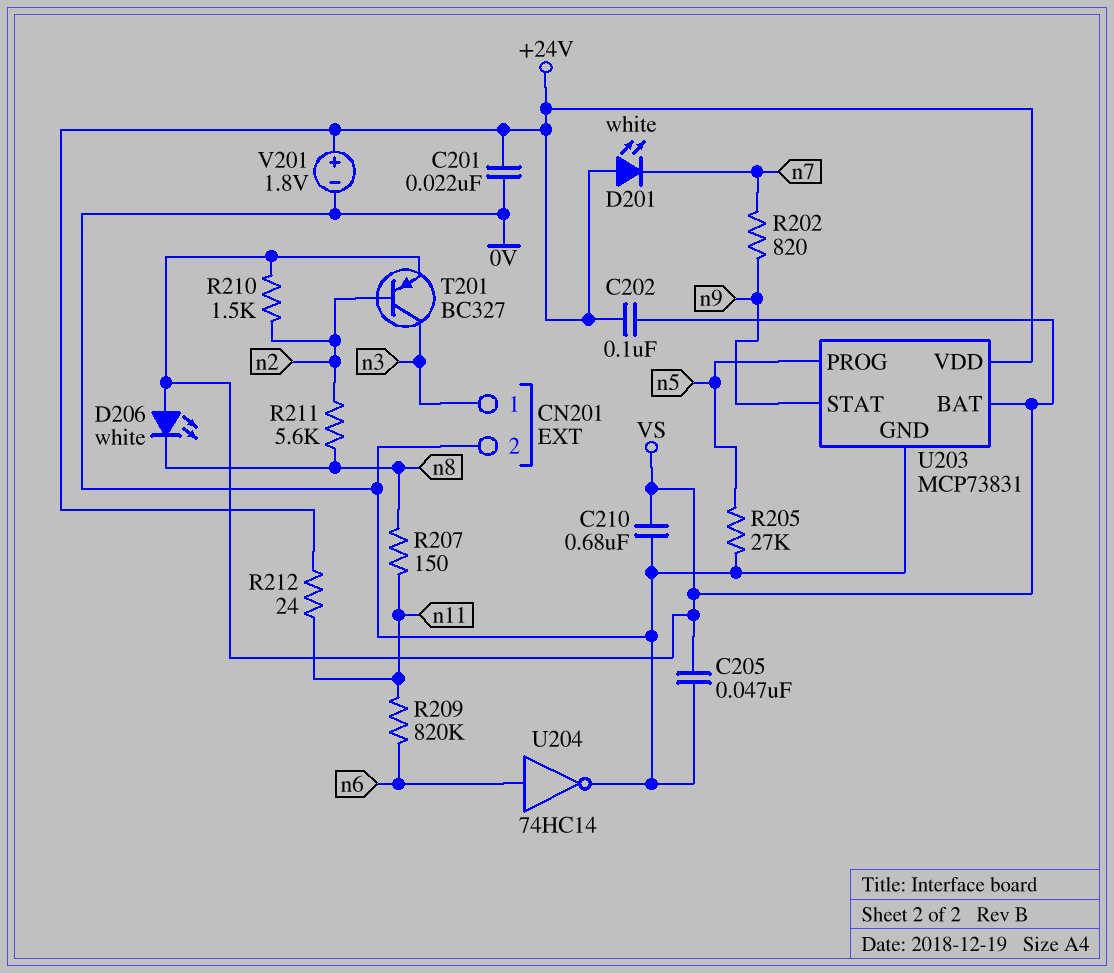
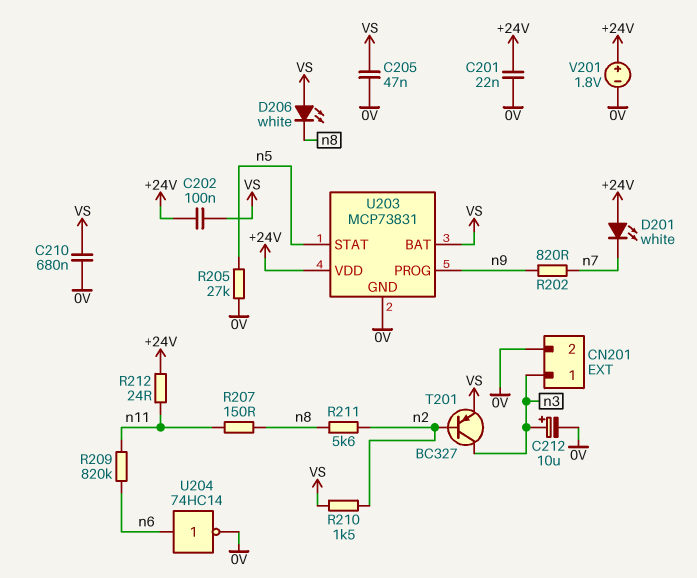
C212: none -> 10uF (plus n3, minus 0V)
U203 pin PROG: n5 -> n9
U203 pin STAT: n9 -> n5

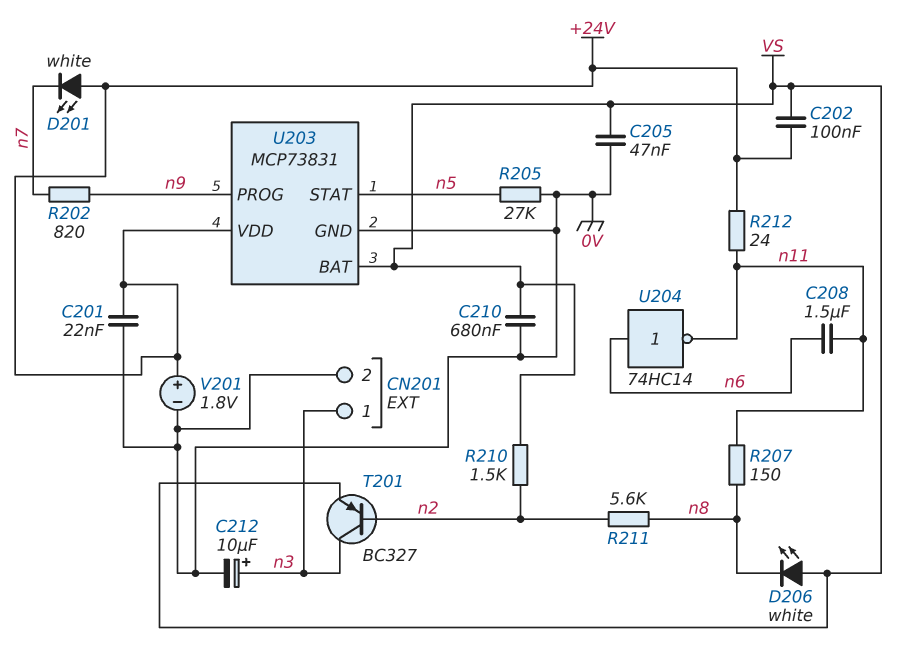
C208: none -> 1.5uF (n6, n11)
R209: 820k (n6, n11) -> none
U204: NOT 74HC14 (in n6, out 0V) -> NOT 74HC14 (in n6, out n11)

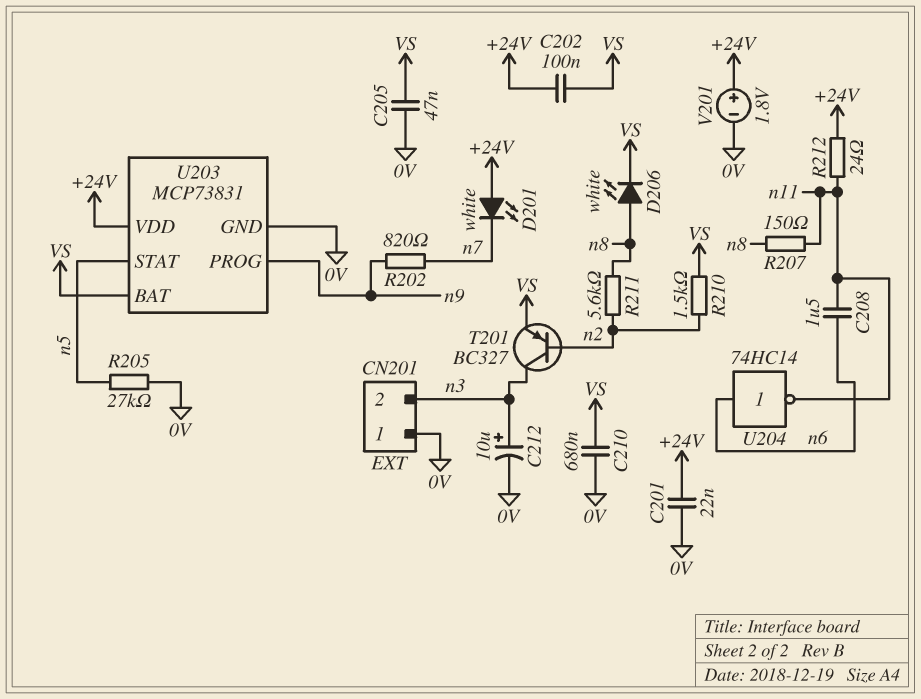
CN201 pin 1: n3 -> 0V
CN201 pin 2: 0V -> n3
D206: LED white (A VS, K n8) -> LED white (A n8, K VS)

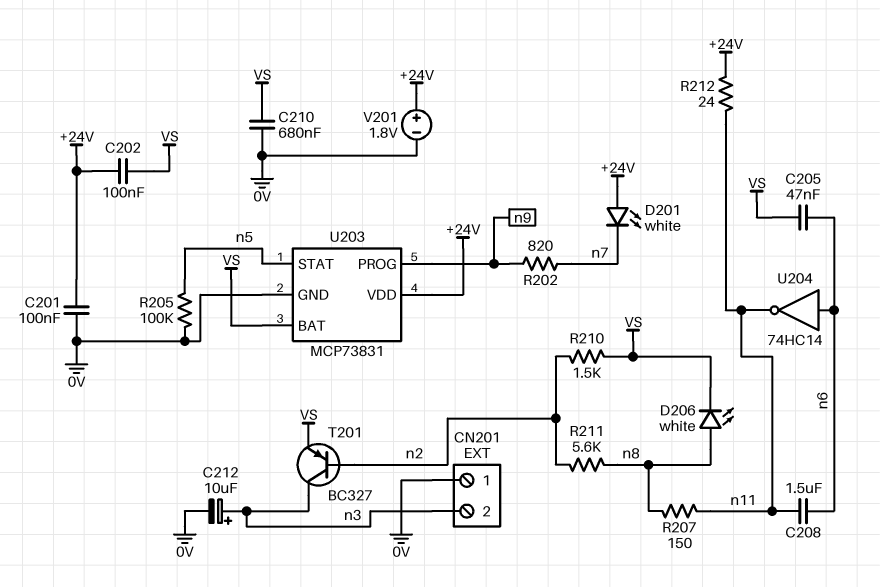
C201: 22nF (+24V, 0V) -> 100nF (+24V, 0V)
C205: 47nF (0V, VS) -> 47nF (VS, n6)
R205: 27k (0V, n5) -> 100k (0V, n5)

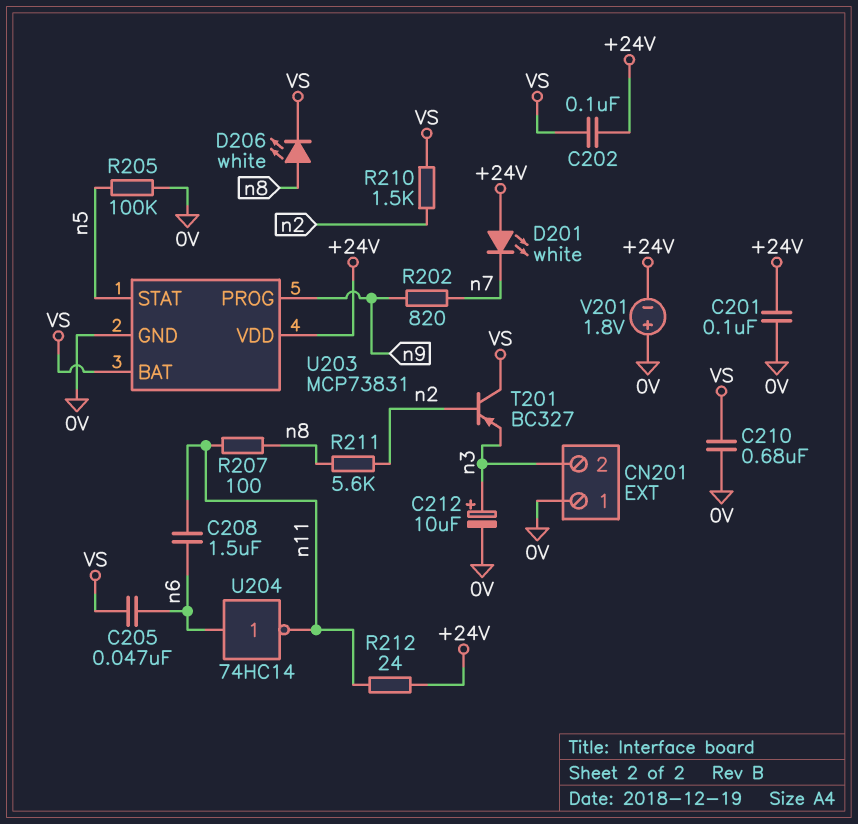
R207: 150 (n8, n11) -> 100 (n8, n11)
T201: PNP BC327 (B n2, C n3, E VS) -> PNP BC327 (B n2, C VS, E n3)
V201: 1.8V (plus +24V, minus 0V) -> 1.8V (plus 0V, minus +24V)

